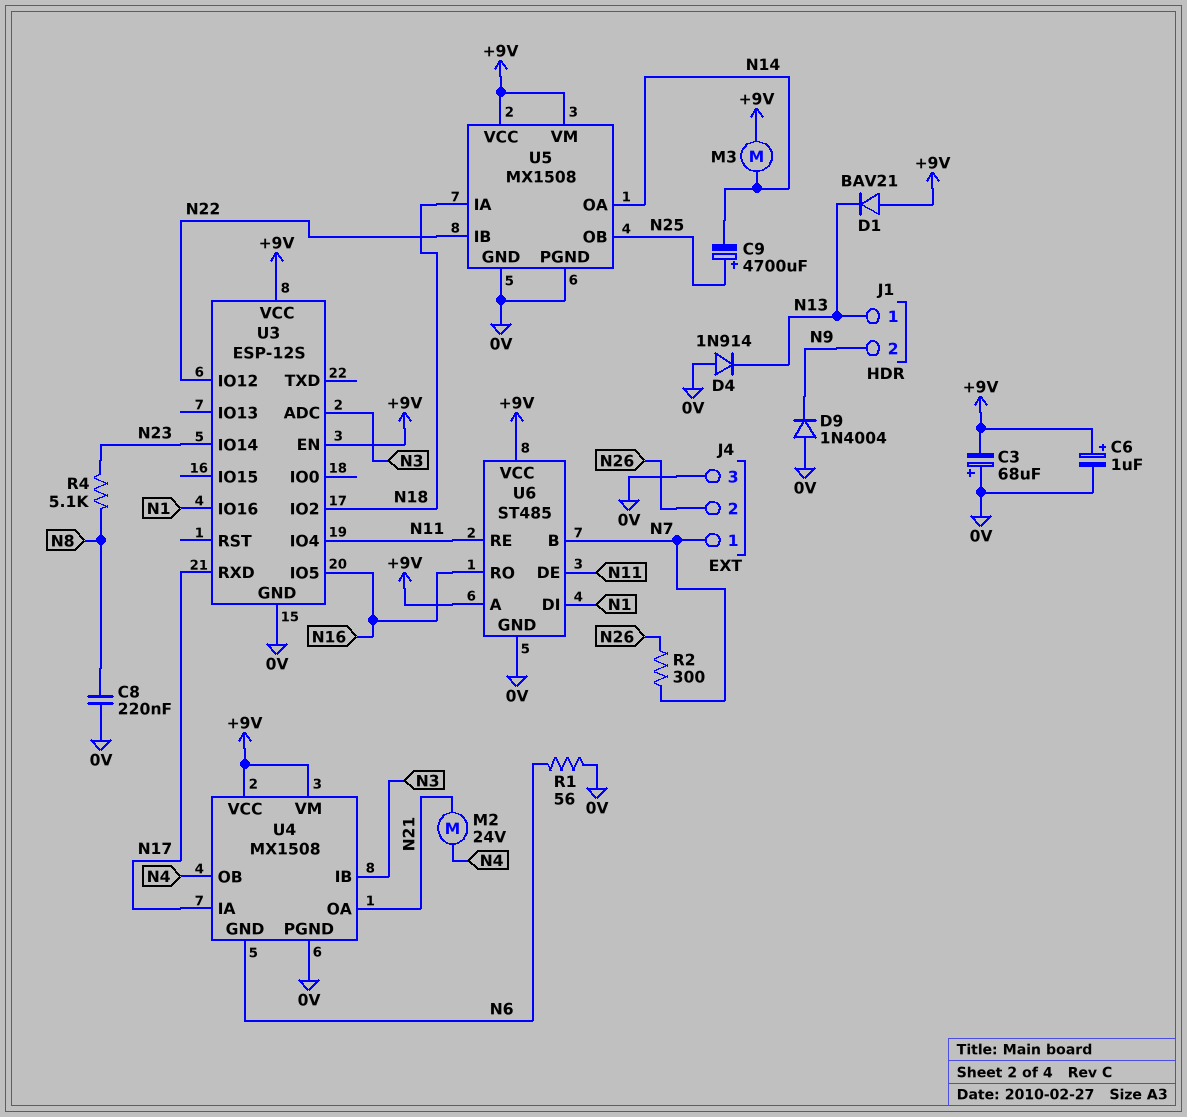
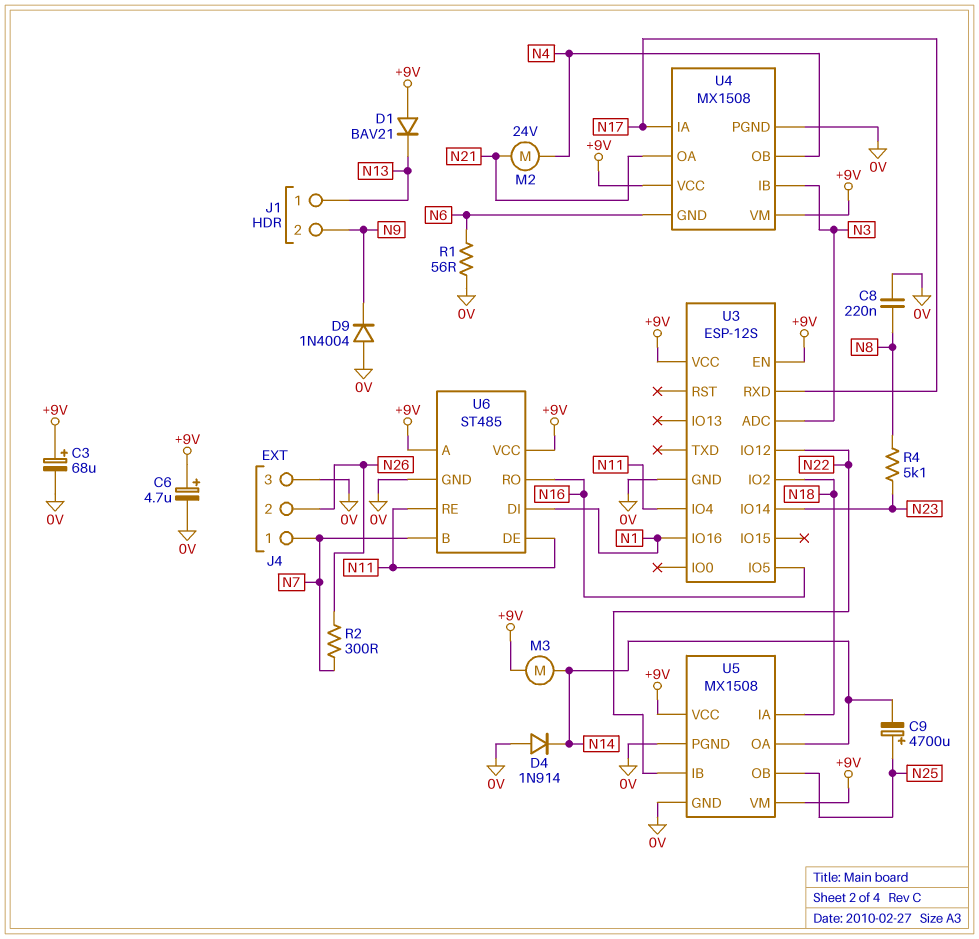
C3: 68uF (plus 0V, minus +9V) -> 68uF (plus +9V, minus 0V)
C6: 1uF (plus +9V, minus 0V) -> 4.7uF (plus +9V, minus 0V)
D4: diode 1N914 (A 0V, K N13) -> diode 1N914 (A 0V, K N14)

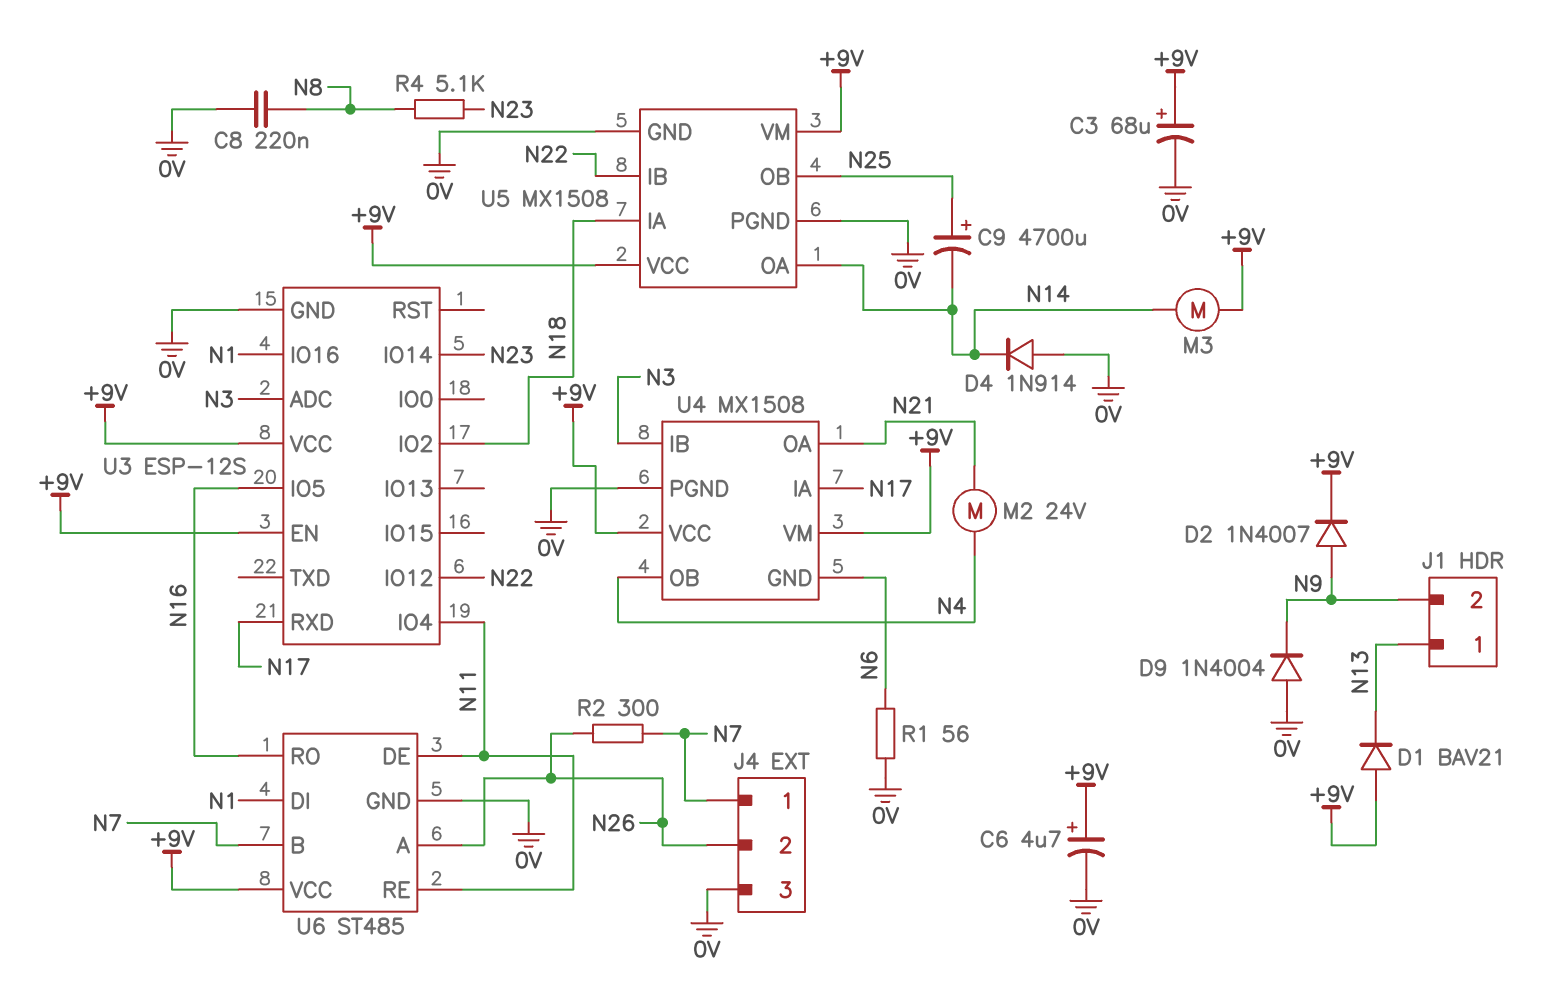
D2: none -> diode 1N4007 (A N9, K +9V)
U6 pin A: +9V -> N26

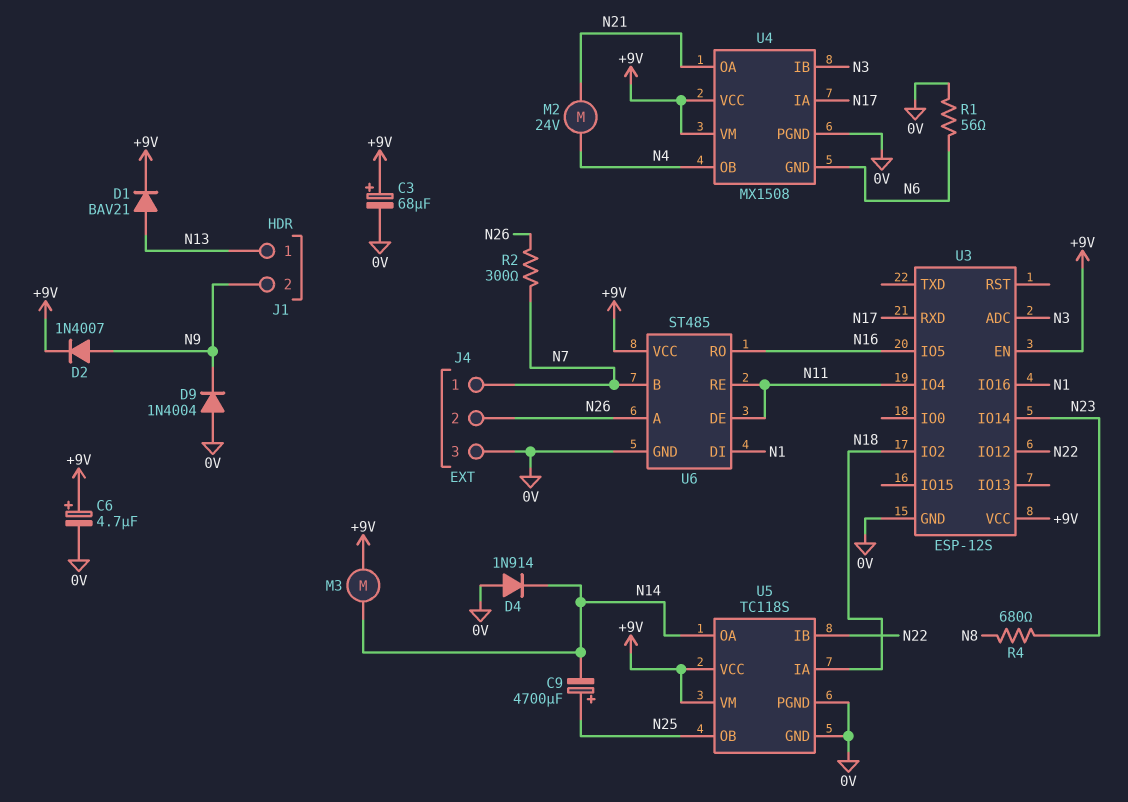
C8: 220nF (0V, N8) -> none
D1: diode BAV21 (A +9V, K N13) -> diode BAV21 (A N13, K +9V)
R4: 5.1k (N8, N23) -> 680 (N8, N23)
U5: MX1508 -> TC118S

